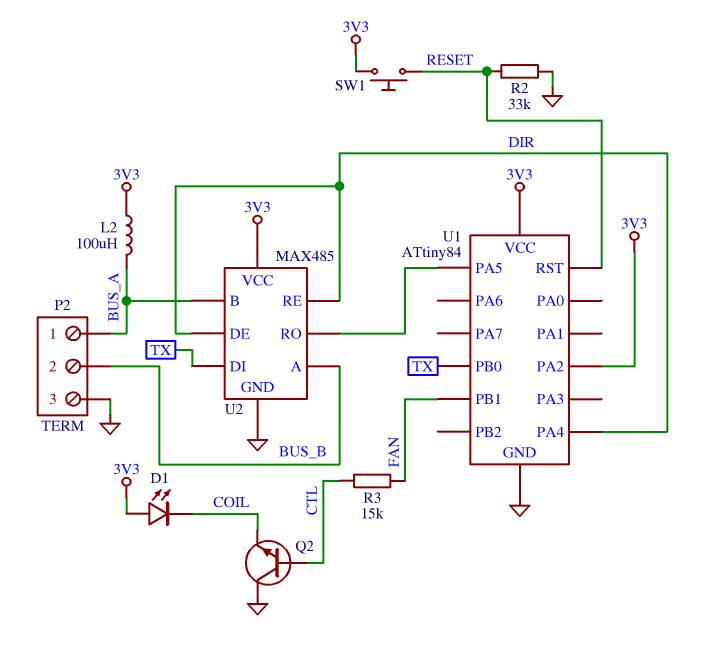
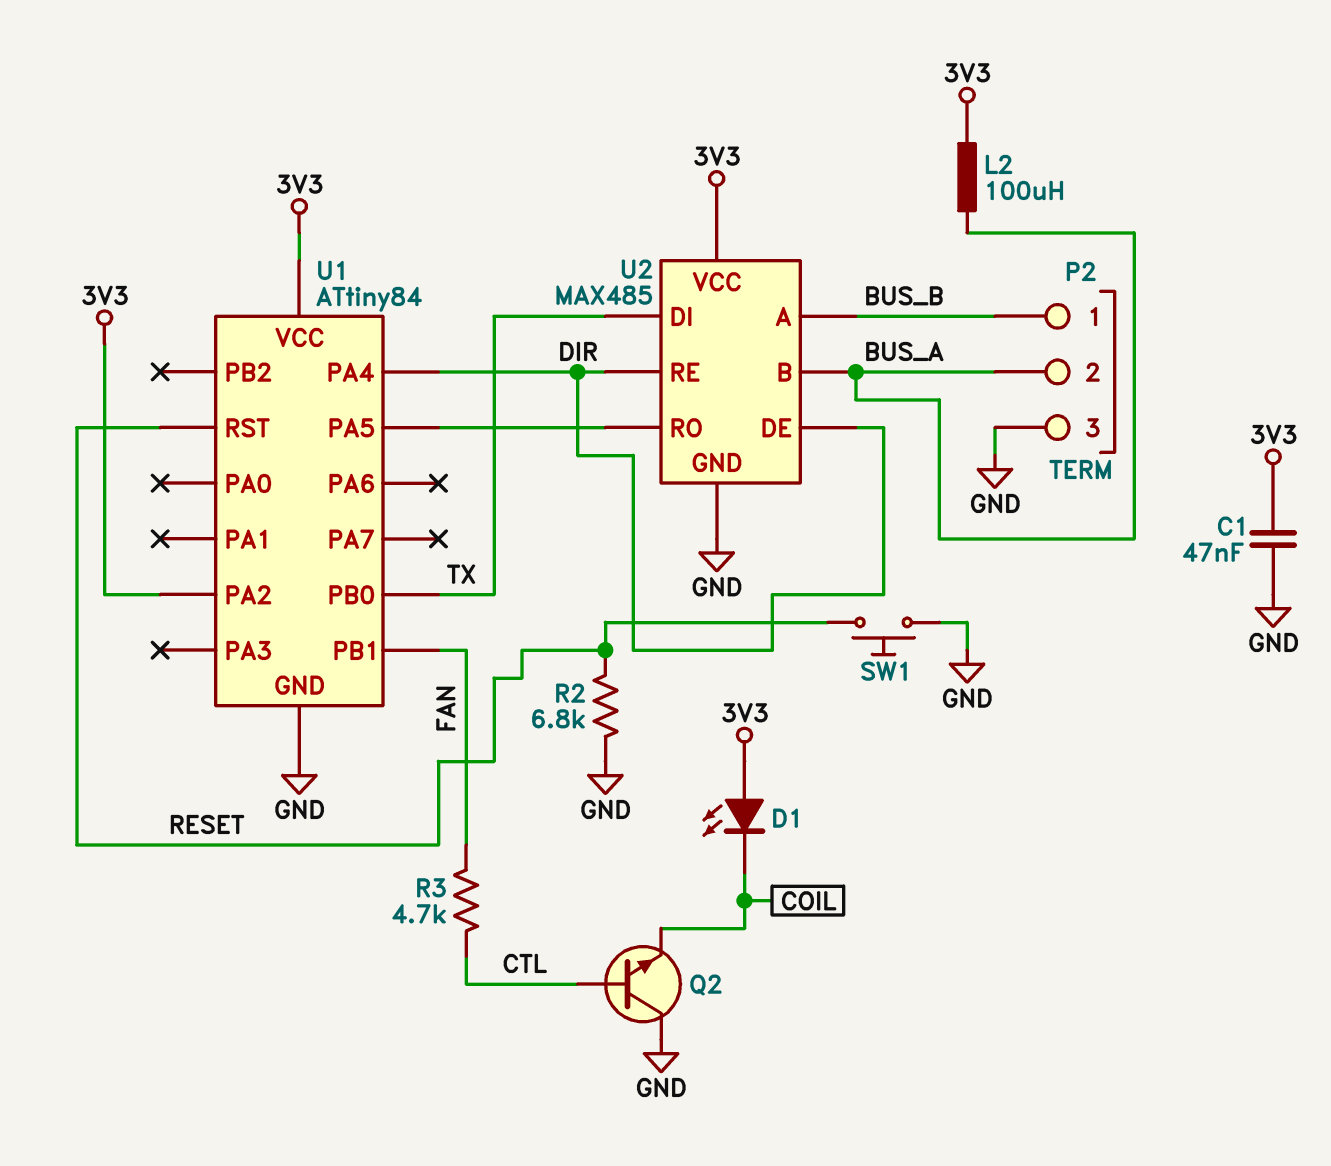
C1: none -> 47nF (3V3, GND)
P2 pin 1: BUS_A -> BUS_B
P2 pin 2: BUS_B -> BUS_A
R2: 33k (GND, RESET) -> 6.8k (GND, RESET)
R3: 15k (CTL, FAN) -> 4.7k (CTL, FAN)
SW1: button (3V3, RESET) -> button (GND, RESET)

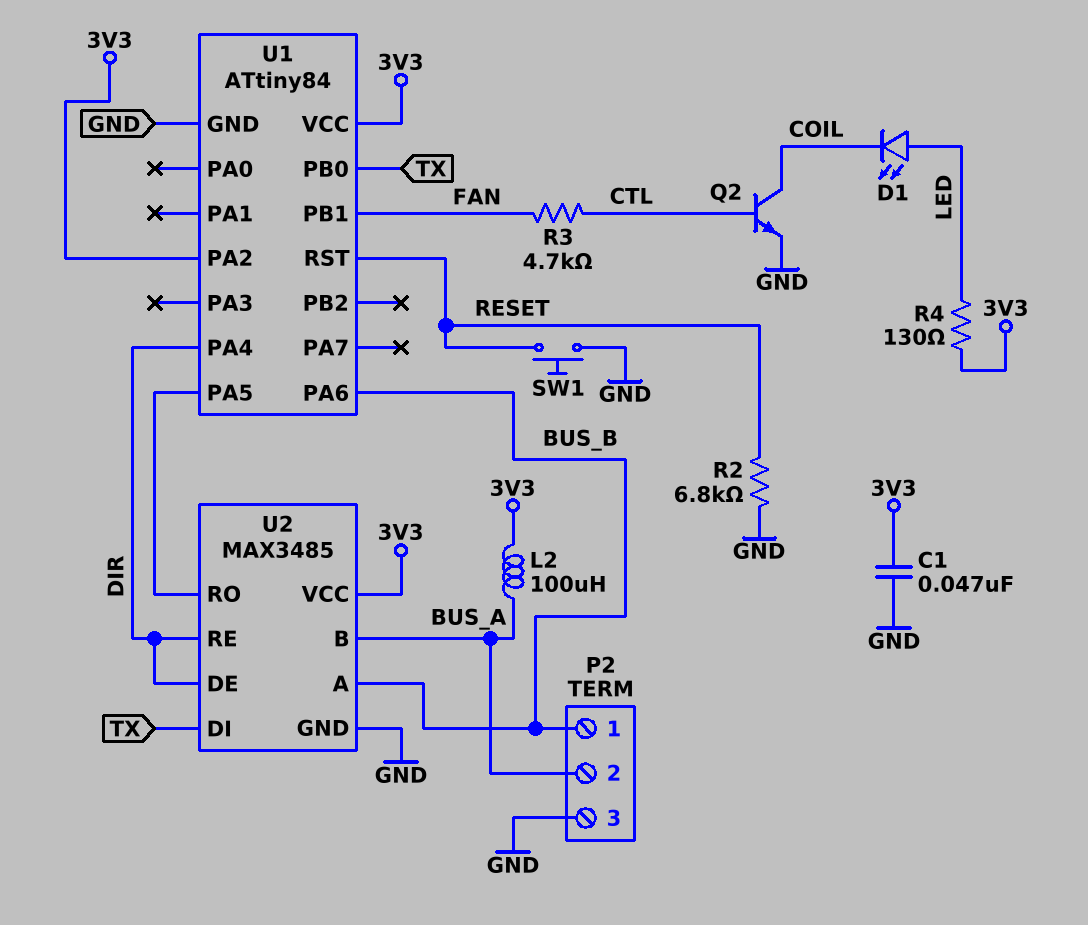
D1: LED (A 3V3, K COIL) -> LED (A LED, K COIL)
Q2: NPN (B CTL, C GND, E COIL) -> NPN (B CTL, C COIL, E GND)
R4: none -> 130 (3V3, LED)
U1 pin PA6: none -> BUS_B
U2: MAX485 -> MAX3485

